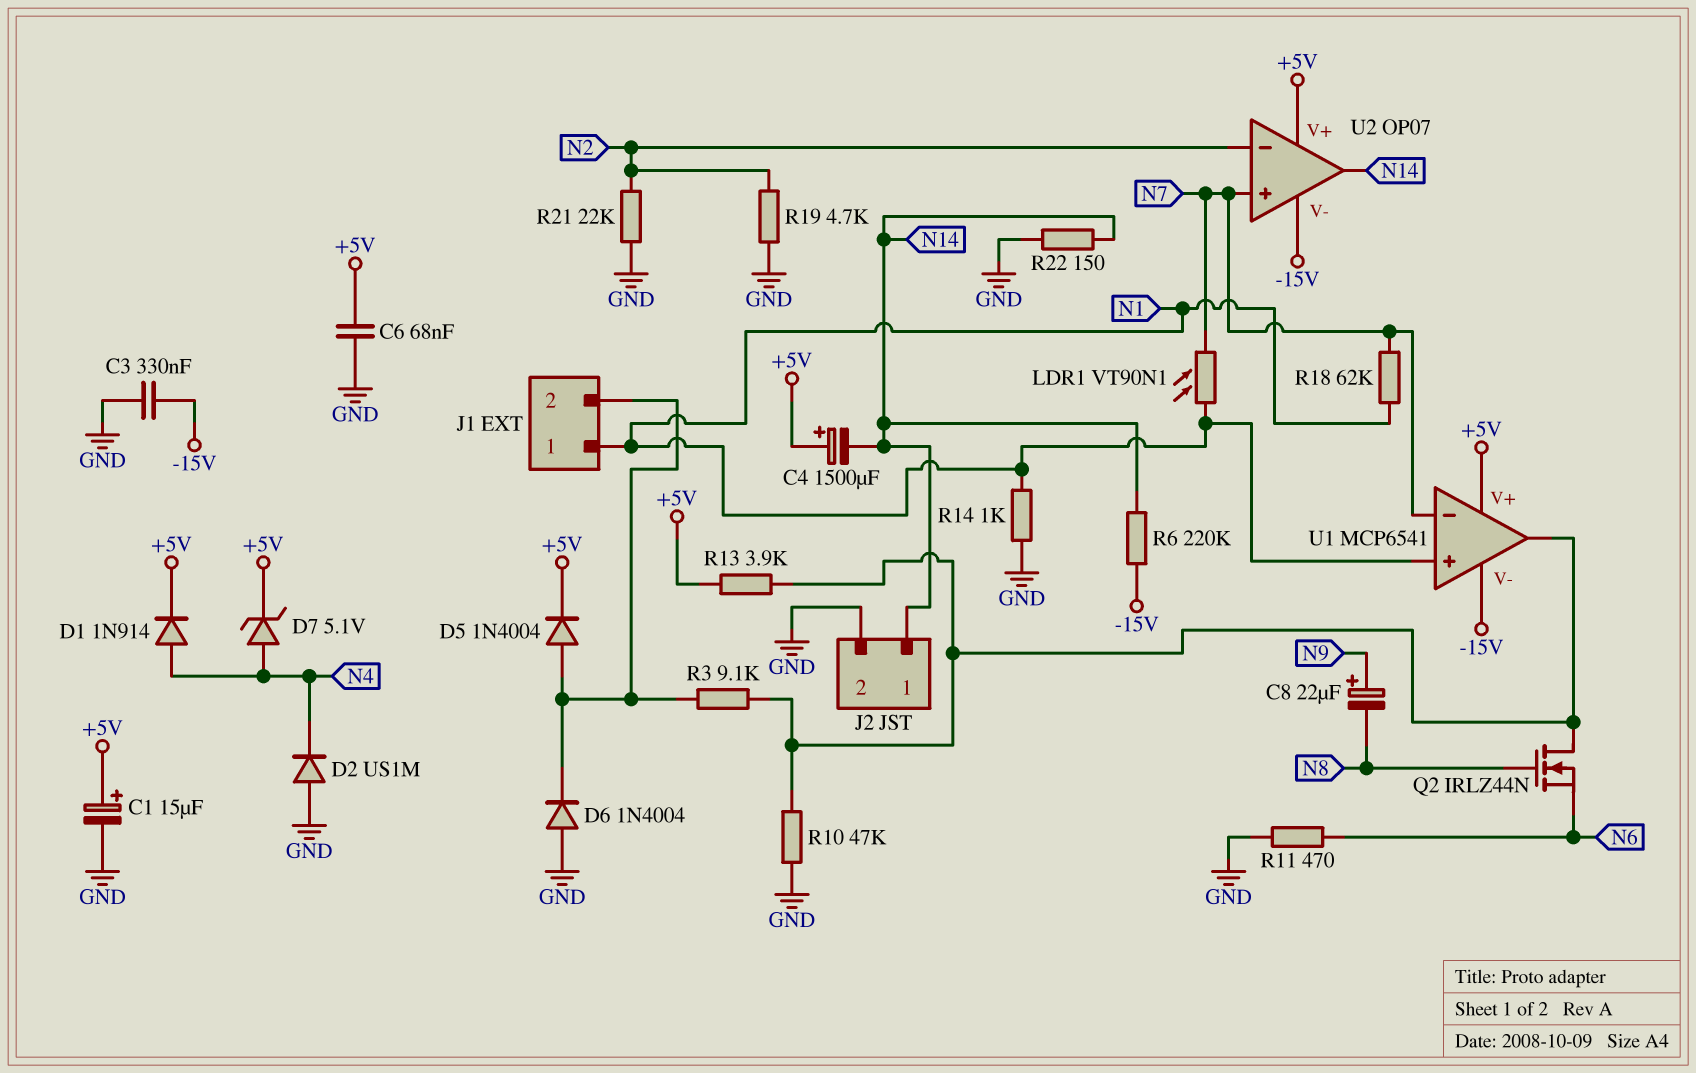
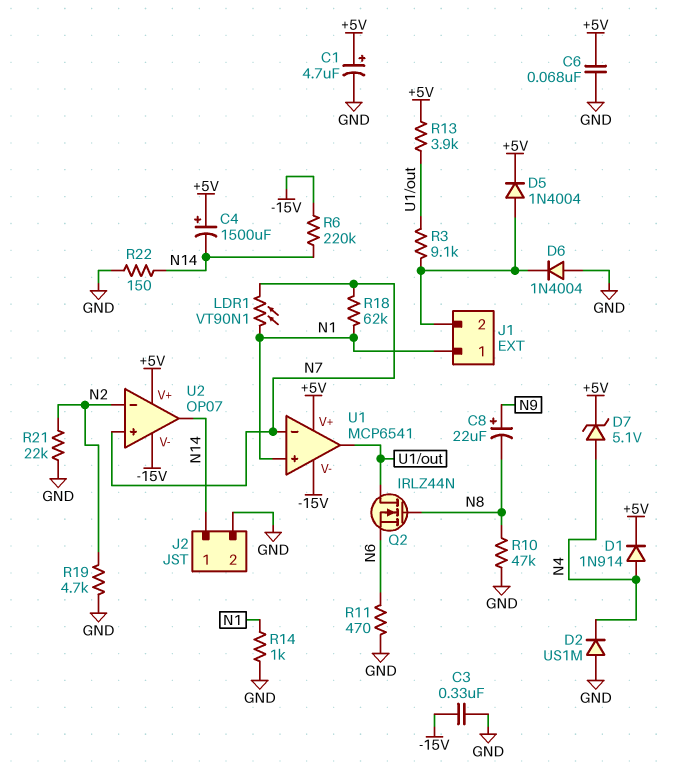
C1: 15uF (plus +5V, minus GND) -> 4.7uF (plus +5V, minus GND)
R10: 47k (GND, U1/out) -> 47k (GND, N8)

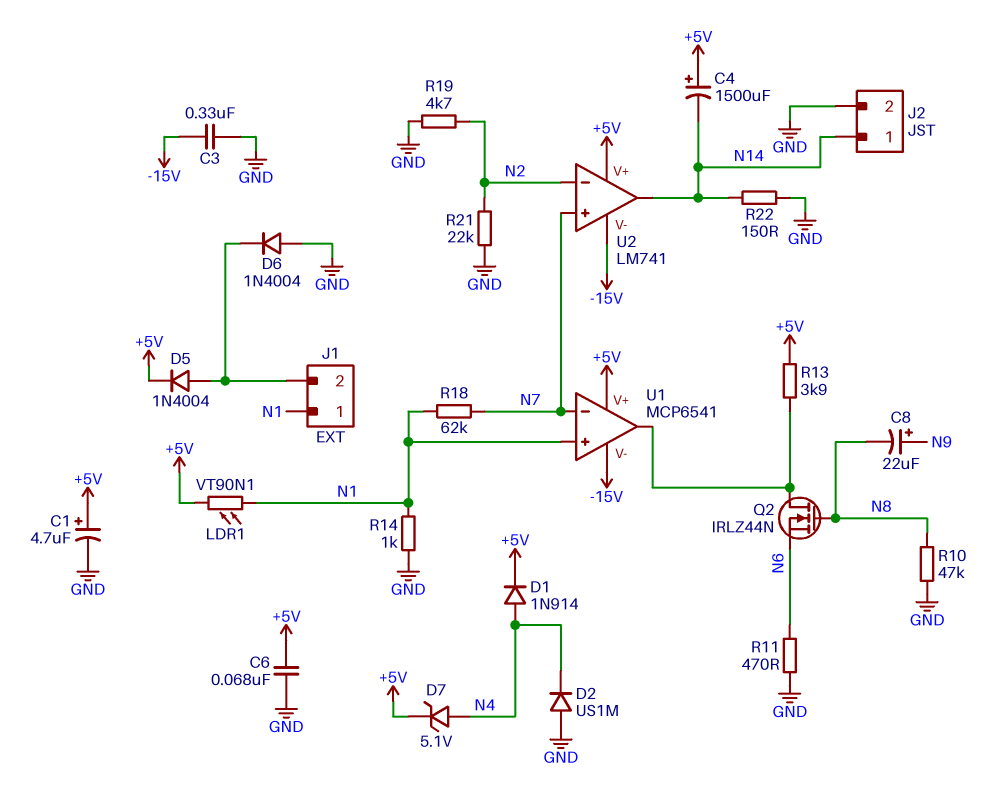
LDR1: VT90N1 (N1, N7) -> VT90N1 (+5V, N1)
R3: 9.1k (J1/2, U1/out) -> none
R6: 220k (-15V, N14) -> none
U2: OP07 -> LM741

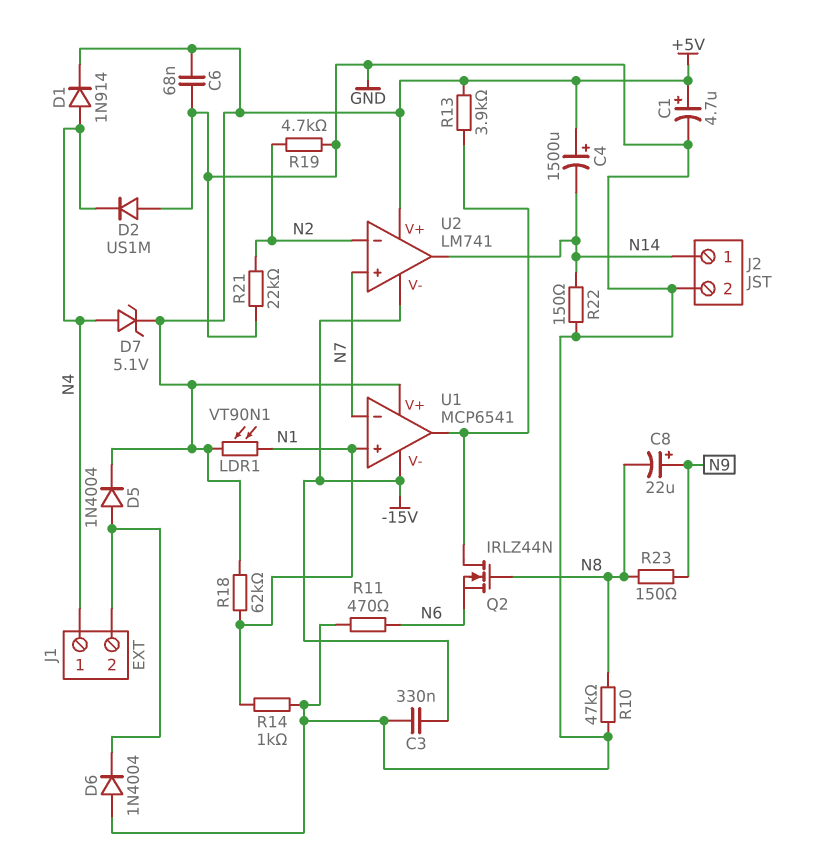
J1 pin 1: N1 -> N4
R18: 62k (N1, N7) -> 62k (+5V, N1)
R23: none -> 150 (N8, N9)

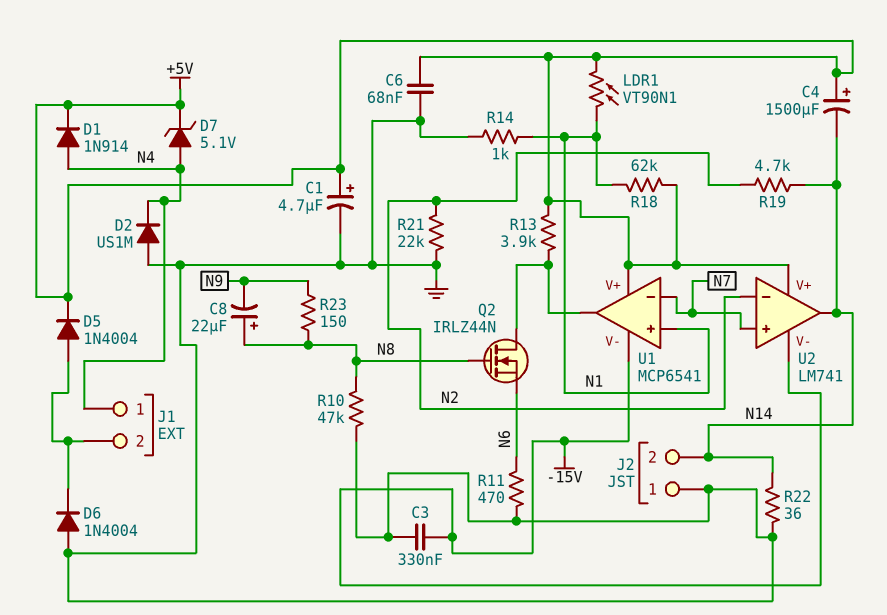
C8: 22uF (plus N9, minus N8) -> 22uF (plus N8, minus N9)
J2 pin 1: N14 -> GND
J2 pin 2: GND -> N14
R19: 4.7k (GND, N2) -> 4.7k (N2, N14)
R22: 150 (GND, N14) -> 36 (GND, N14)

